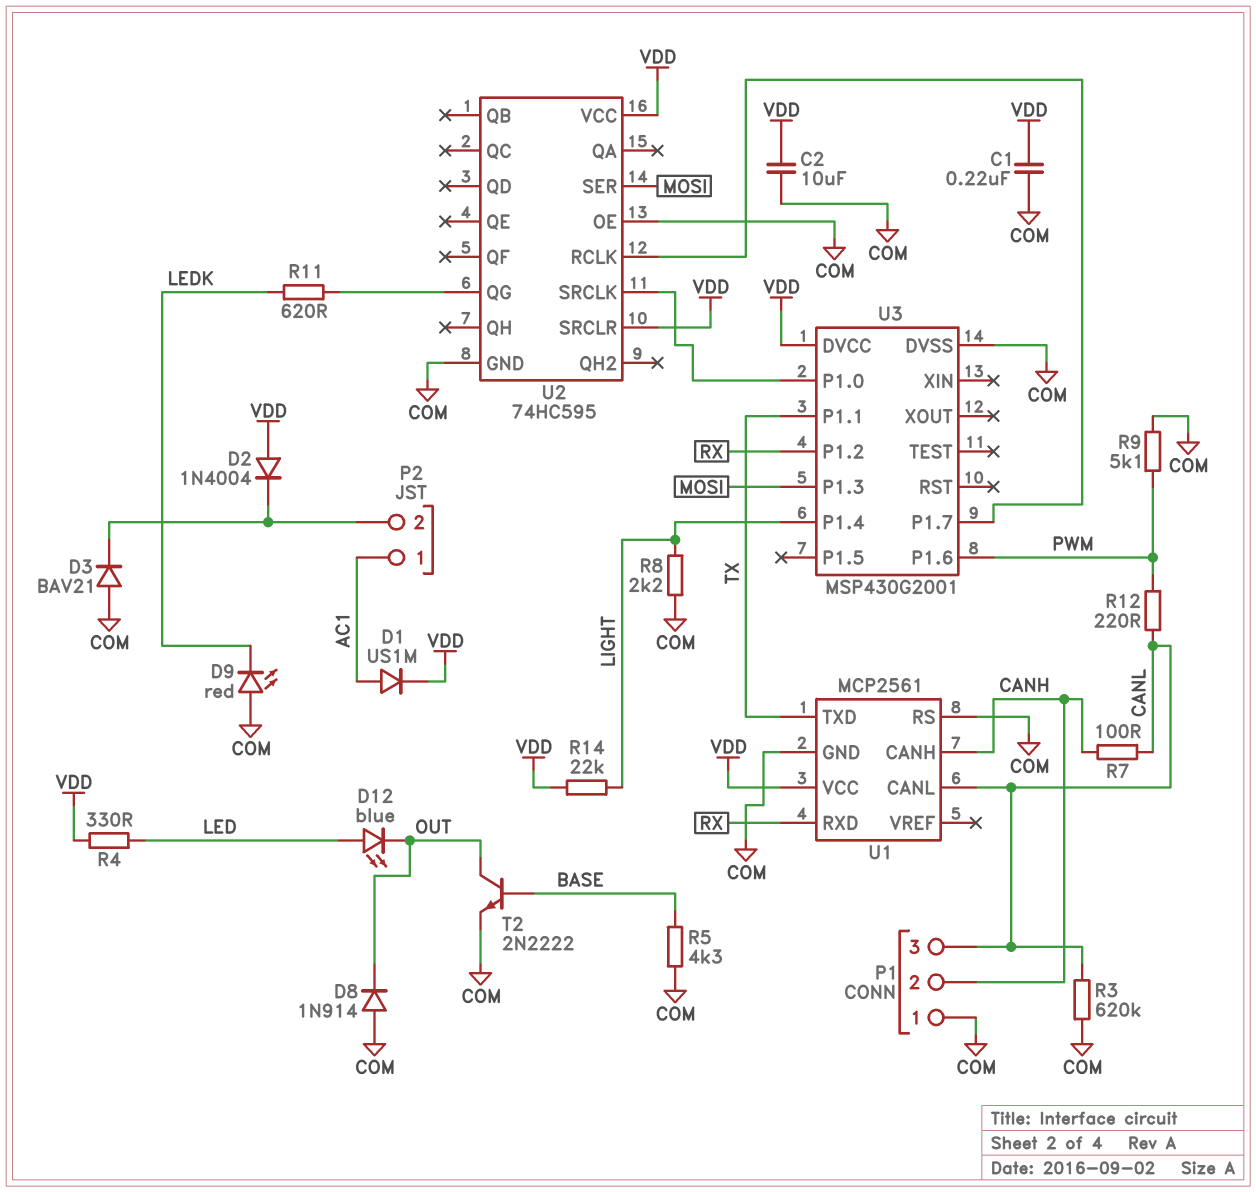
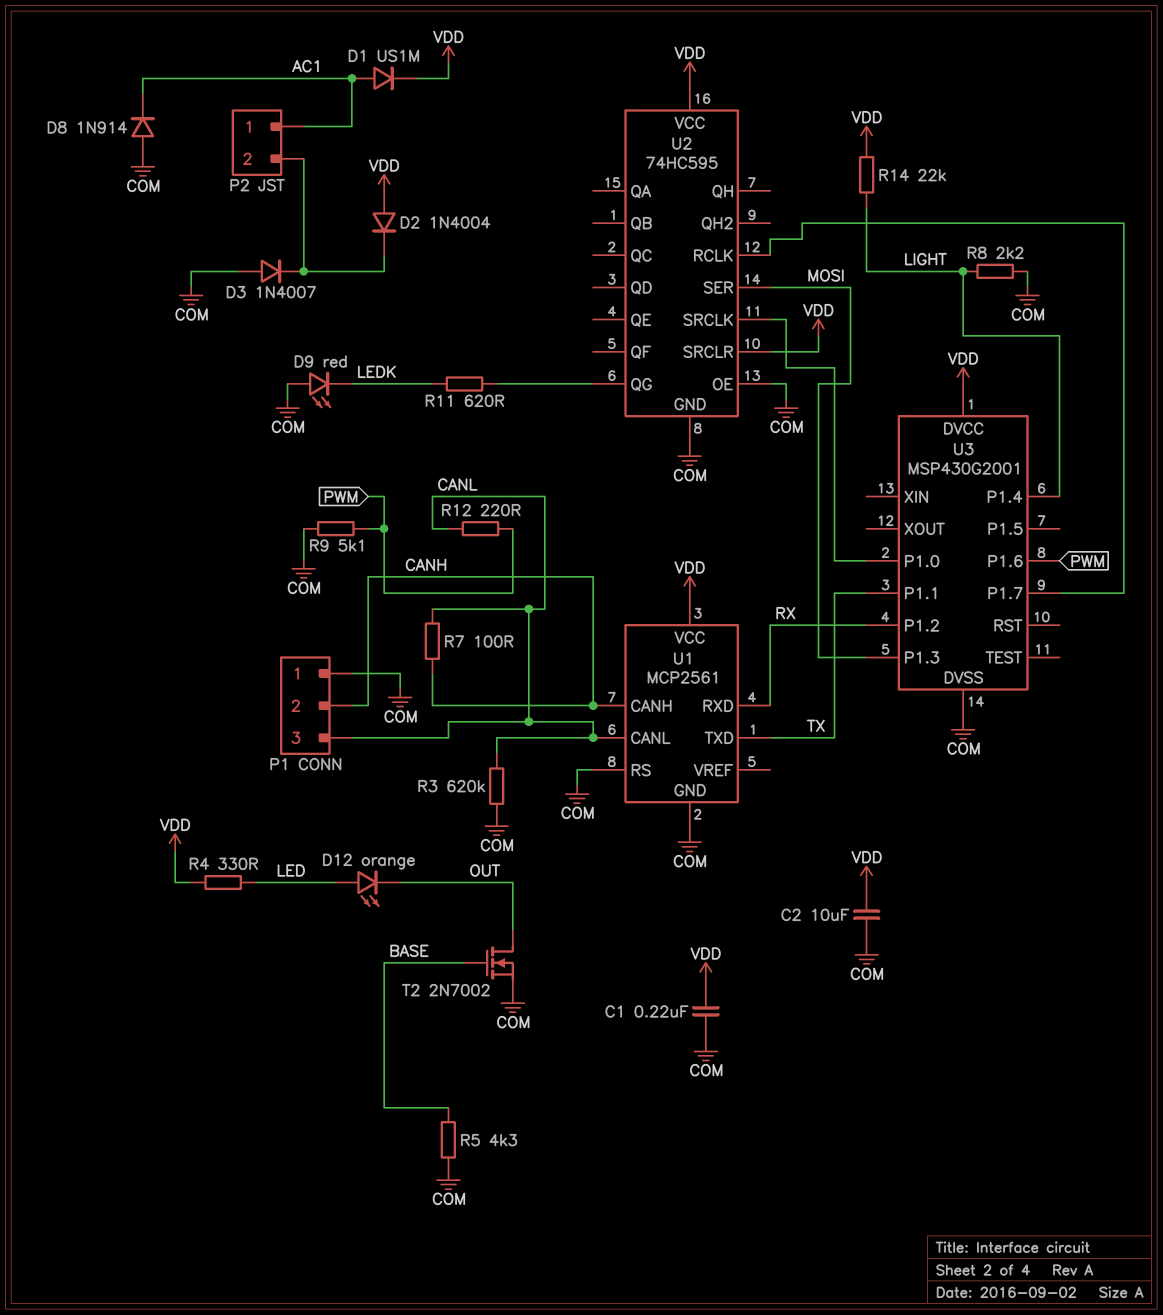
D3: diode BAV21 (A COM, K P2/2) -> diode 1N4007 (A COM, K P2/2)
D8: diode 1N914 (A COM, K OUT) -> diode 1N914 (A COM, K AC1)
D12: LED blue (A LED, K OUT) -> LED orange (A LED, K OUT)
T2: NPN 2N2222 (B BASE, C OUT, E COM) -> NMOS 2N7002 (G BASE, D OUT, S COM)

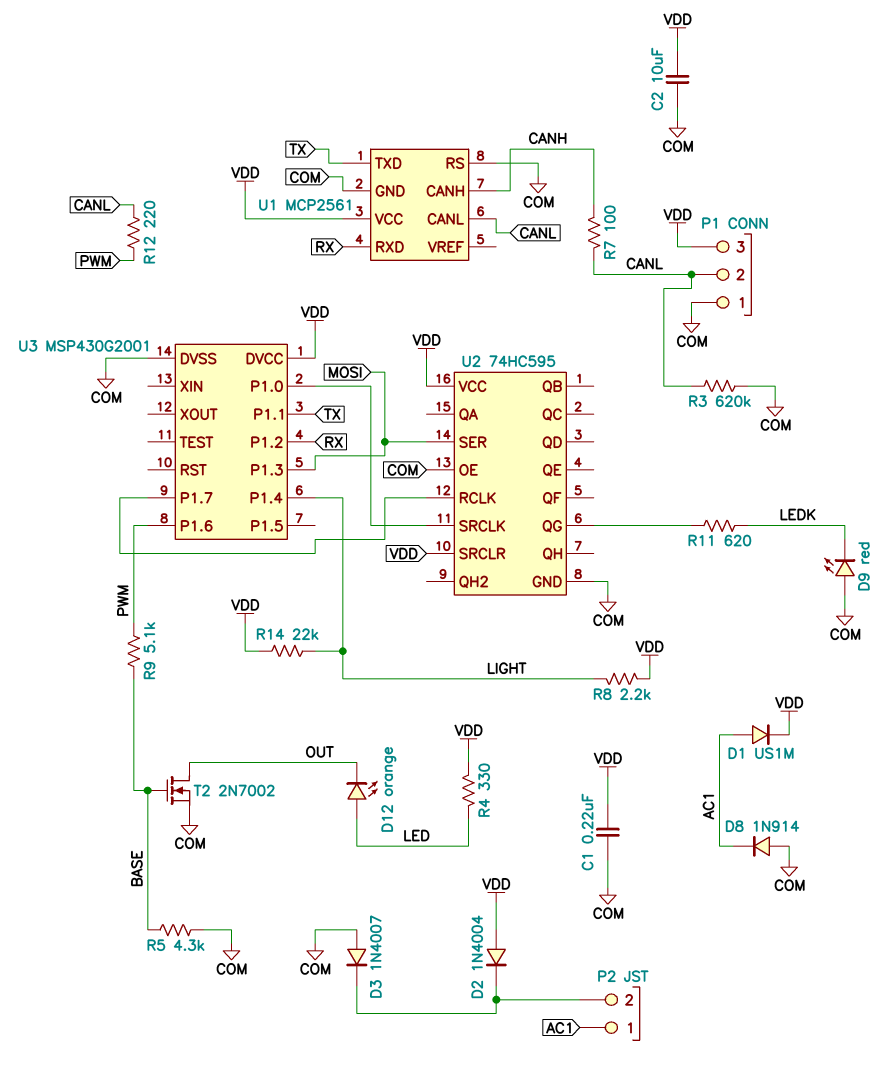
P1 pin 2: CANH -> CANL
P1 pin 3: CANL -> VDD
R8: 2.2k (COM, LIGHT) -> 2.2k (LIGHT, VDD)
R9: 5.1k (COM, PWM) -> 5.1k (BASE, PWM)

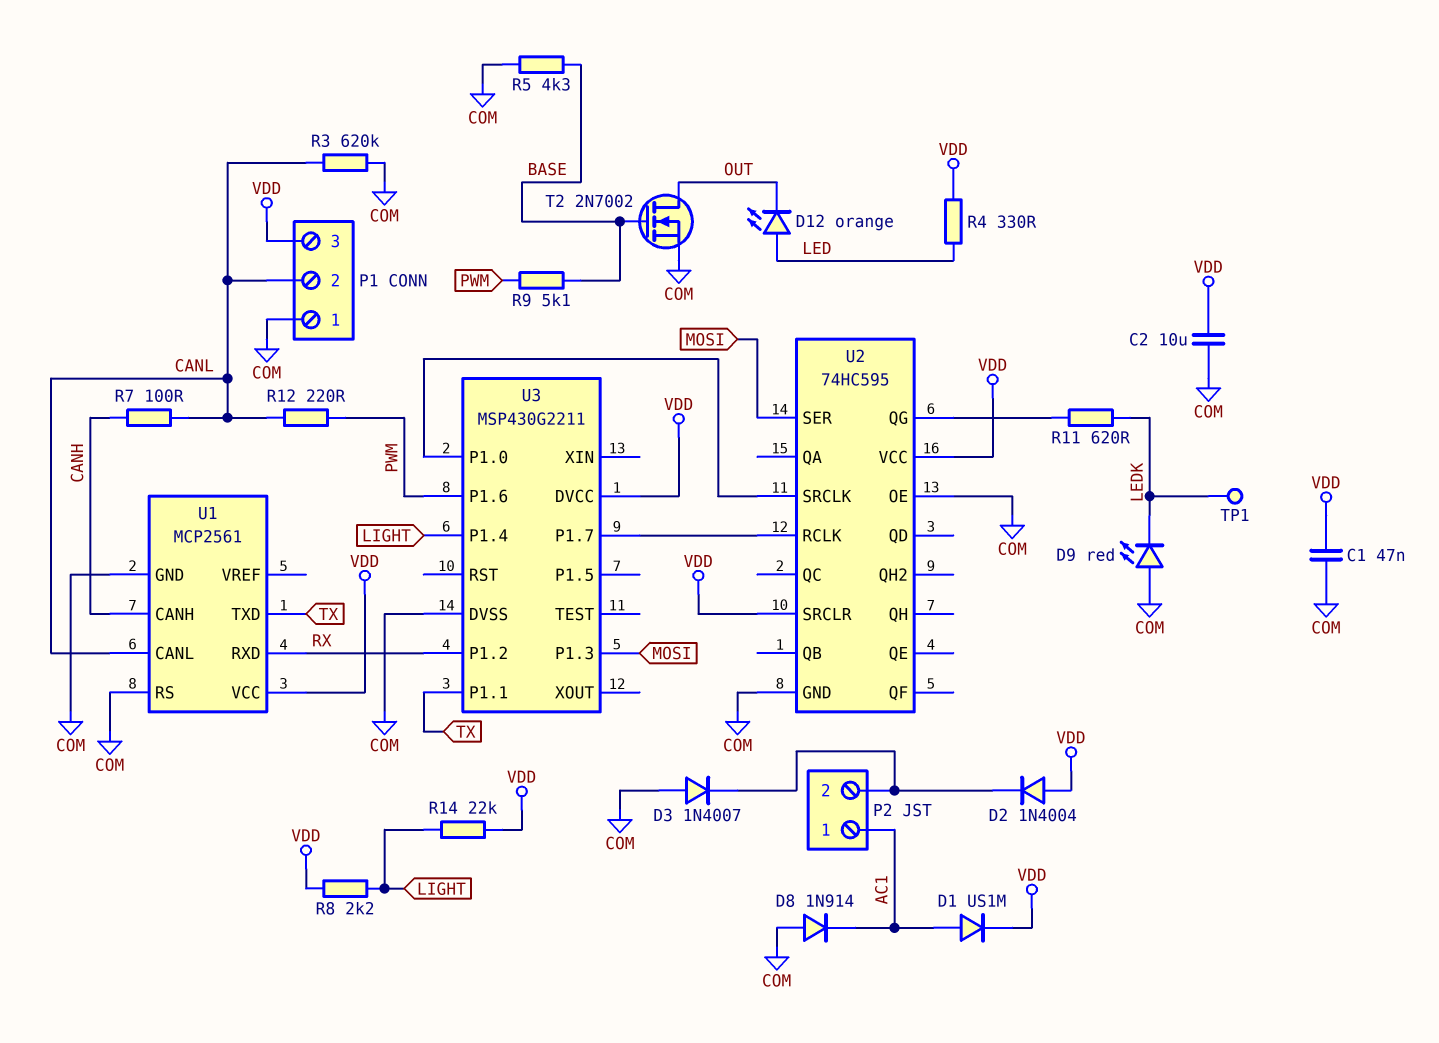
C1: 220nF (COM, VDD) -> 47nF (COM, VDD)
TP1: none -> test point (LEDK)
U3: MSP430G2001 -> MSP430G2211

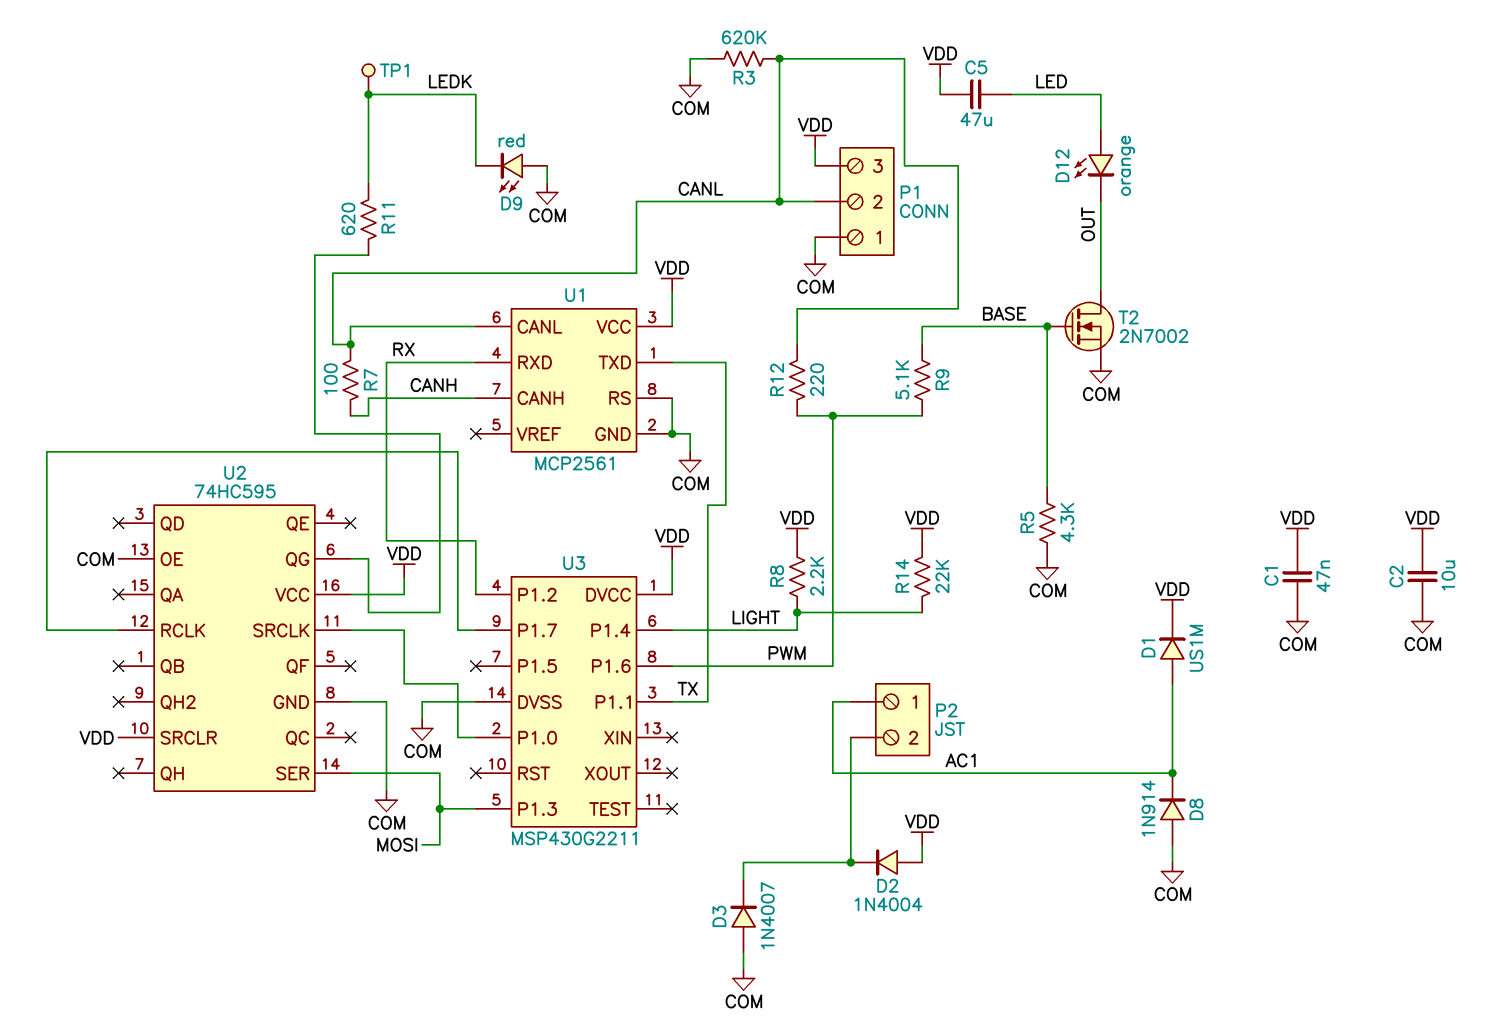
C5: none -> 47uF (LED, VDD)
R4: 330 (LED, VDD) -> none

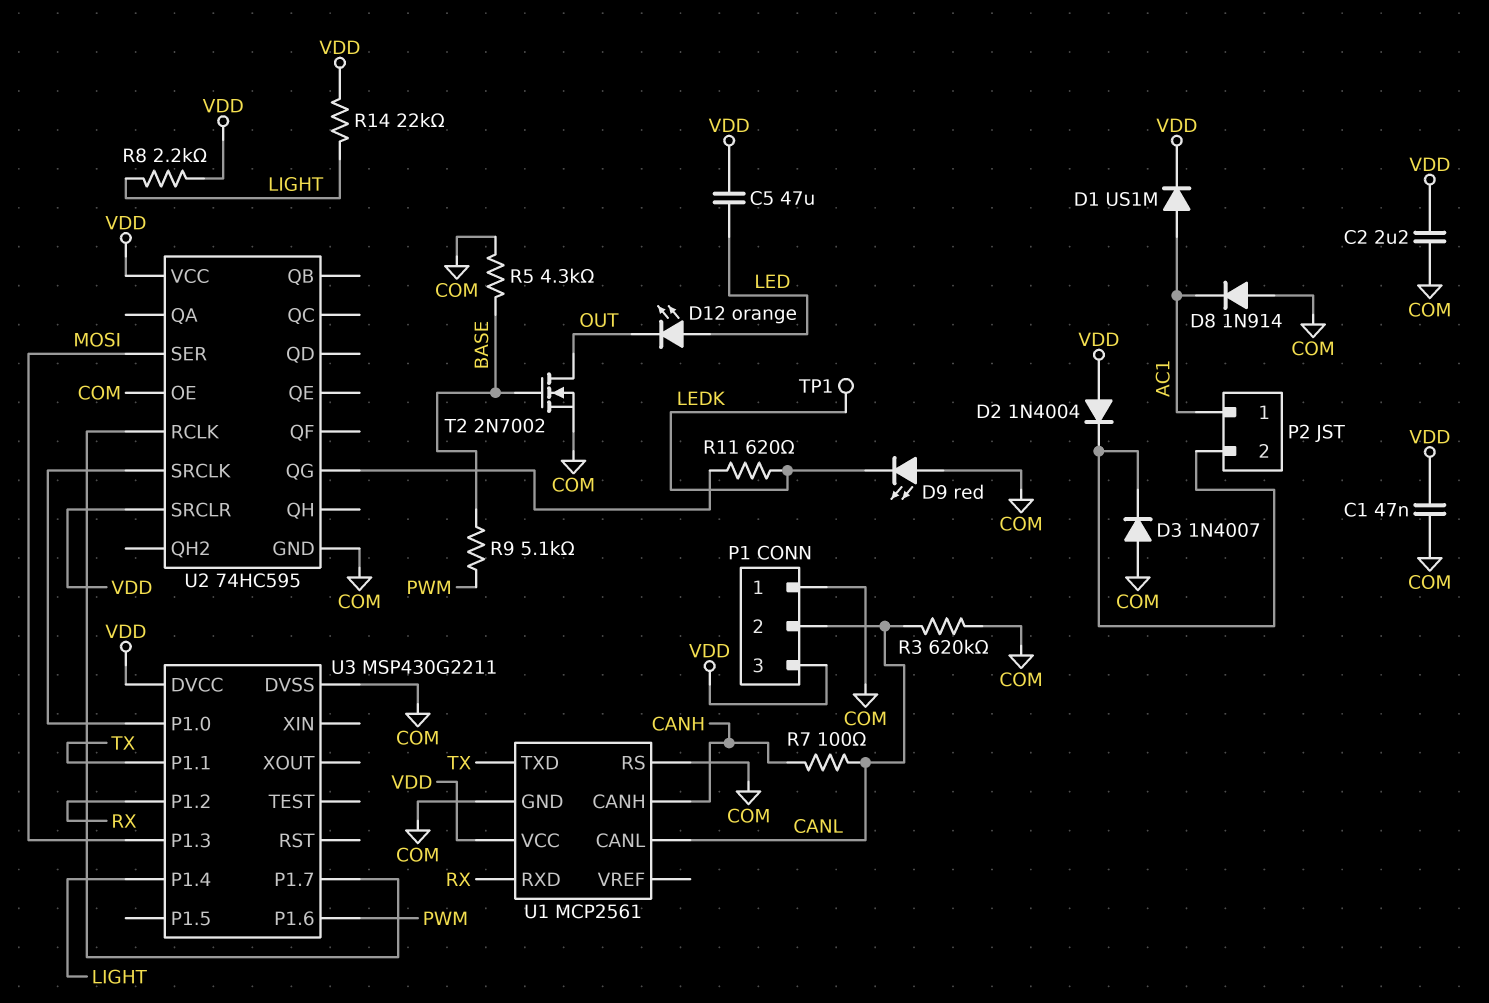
C2: 10uF (COM, VDD) -> 2.2uF (COM, VDD)
R12: 220 (CANL, PWM) -> none

